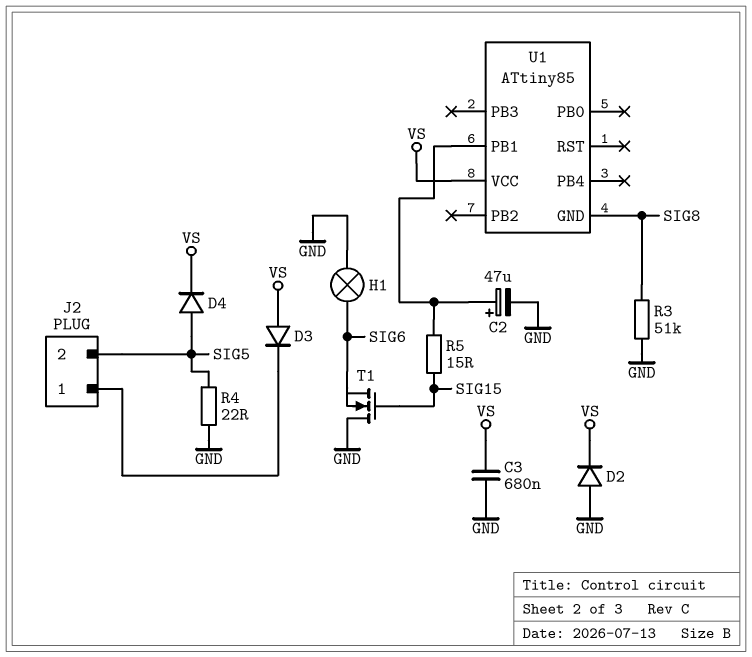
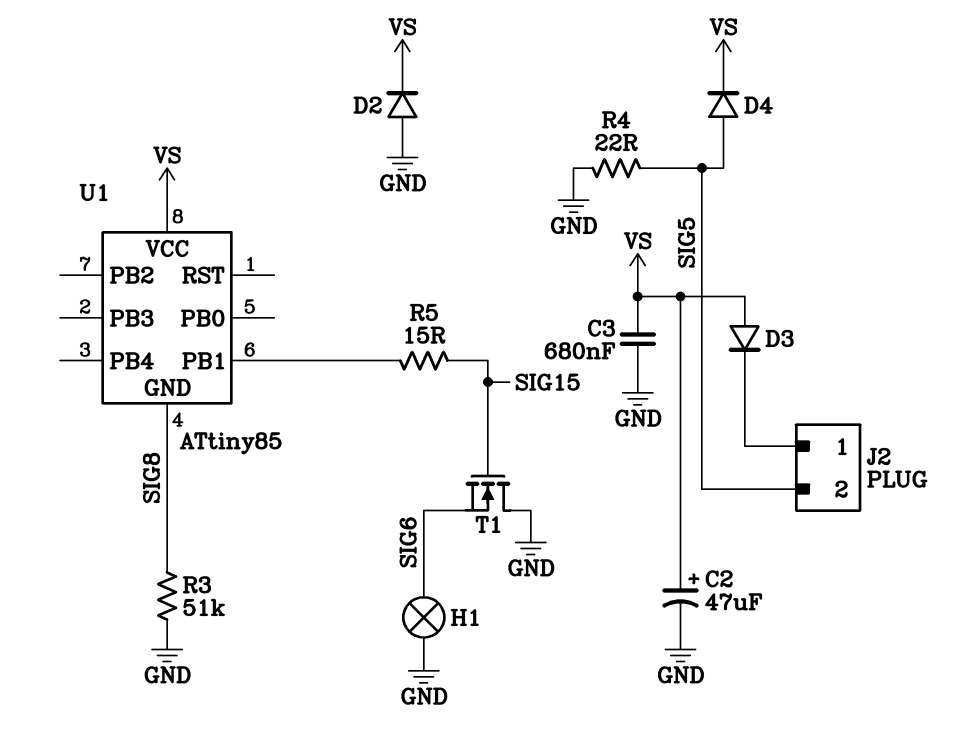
C2: 47uF (plus U1/PB1, minus GND) -> 47uF (plus VS, minus GND)

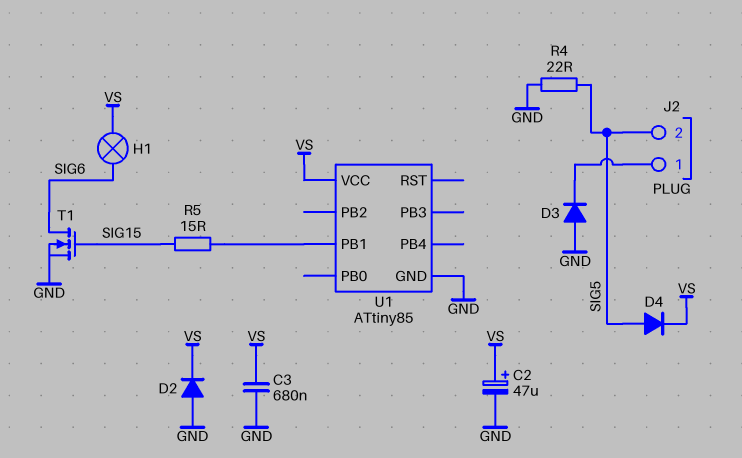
D3: diode (A VS, K J2/1) -> diode (A GND, K J2/1)
H1: lamp (GND, SIG6) -> lamp (SIG6, VS)
R3: 51k (GND, SIG8) -> none
T1: NMOS (G SIG15, D GND, S SIG6) -> NMOS (G SIG15, D SIG6, S GND)
U1 pin GND: SIG8 -> GND

